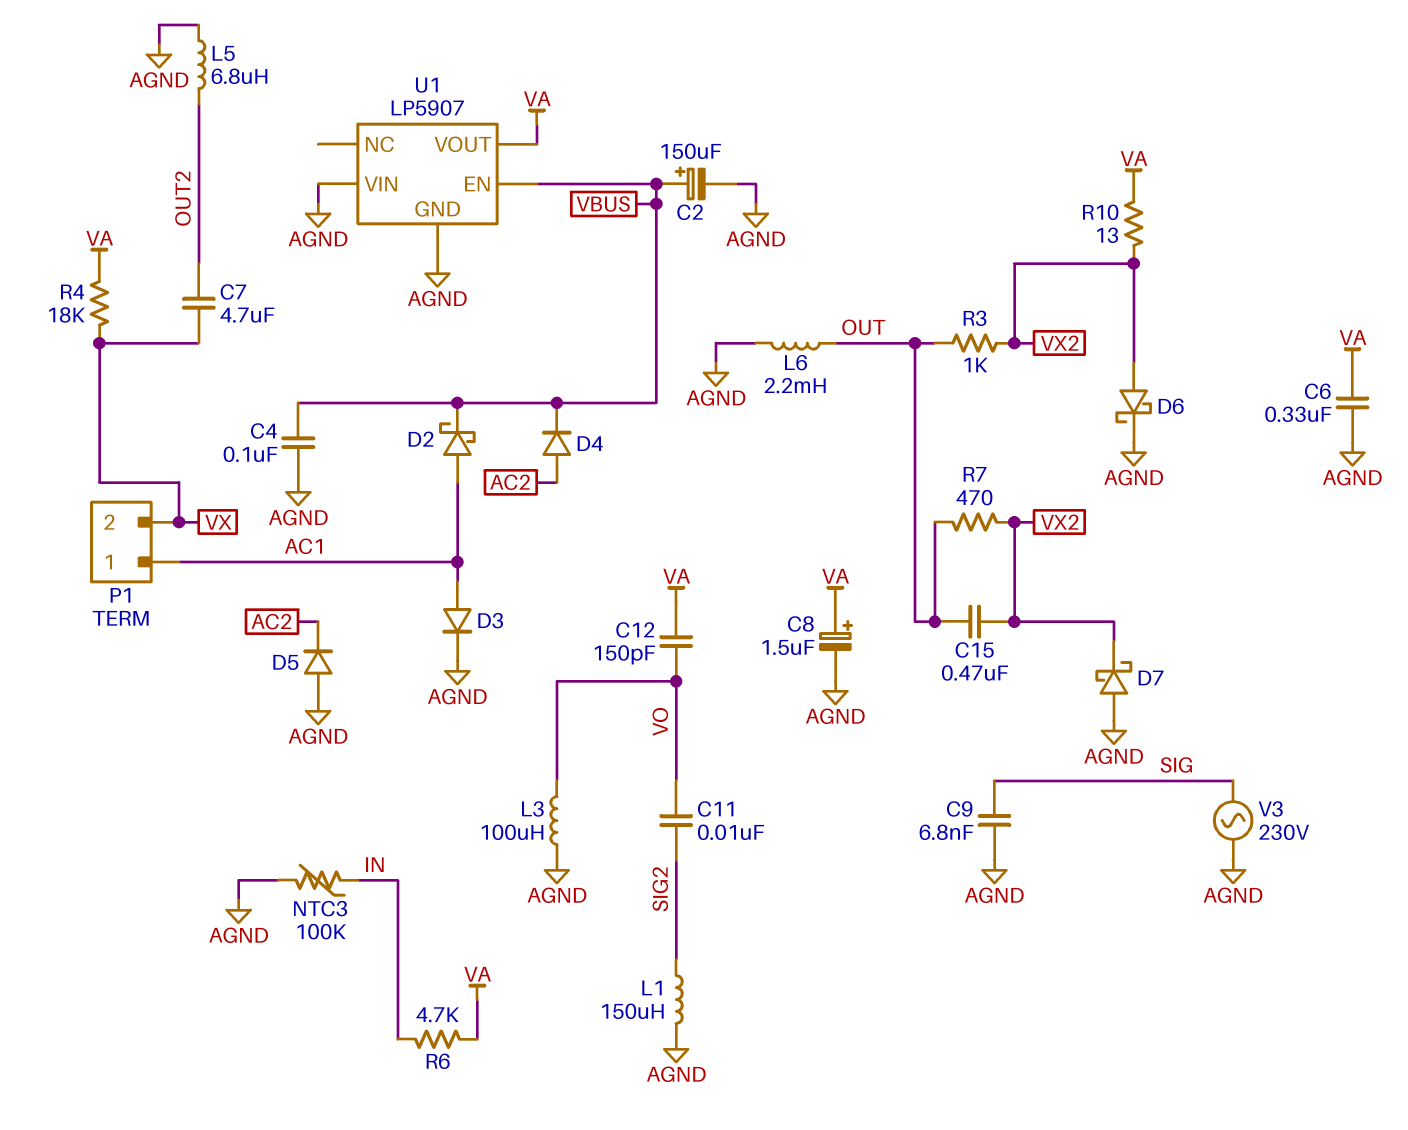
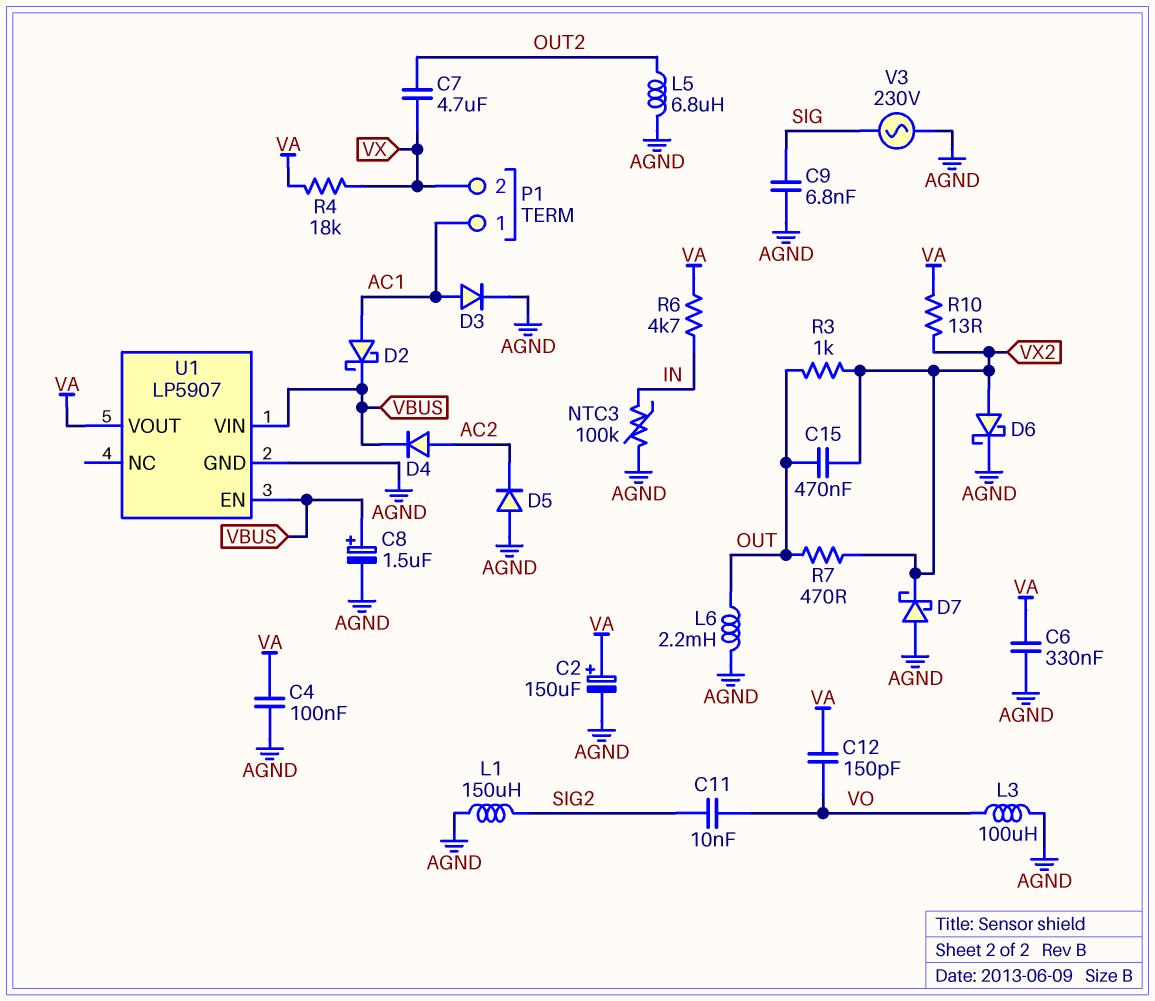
C2: 150uF (plus VBUS, minus AGND) -> 150uF (plus VA, minus AGND)
C4: 100nF (AGND, VBUS) -> 100nF (AGND, VA)
C8: 1.5uF (plus VA, minus AGND) -> 1.5uF (plus VBUS, minus AGND)
U1 pin VIN: AGND -> VBUS

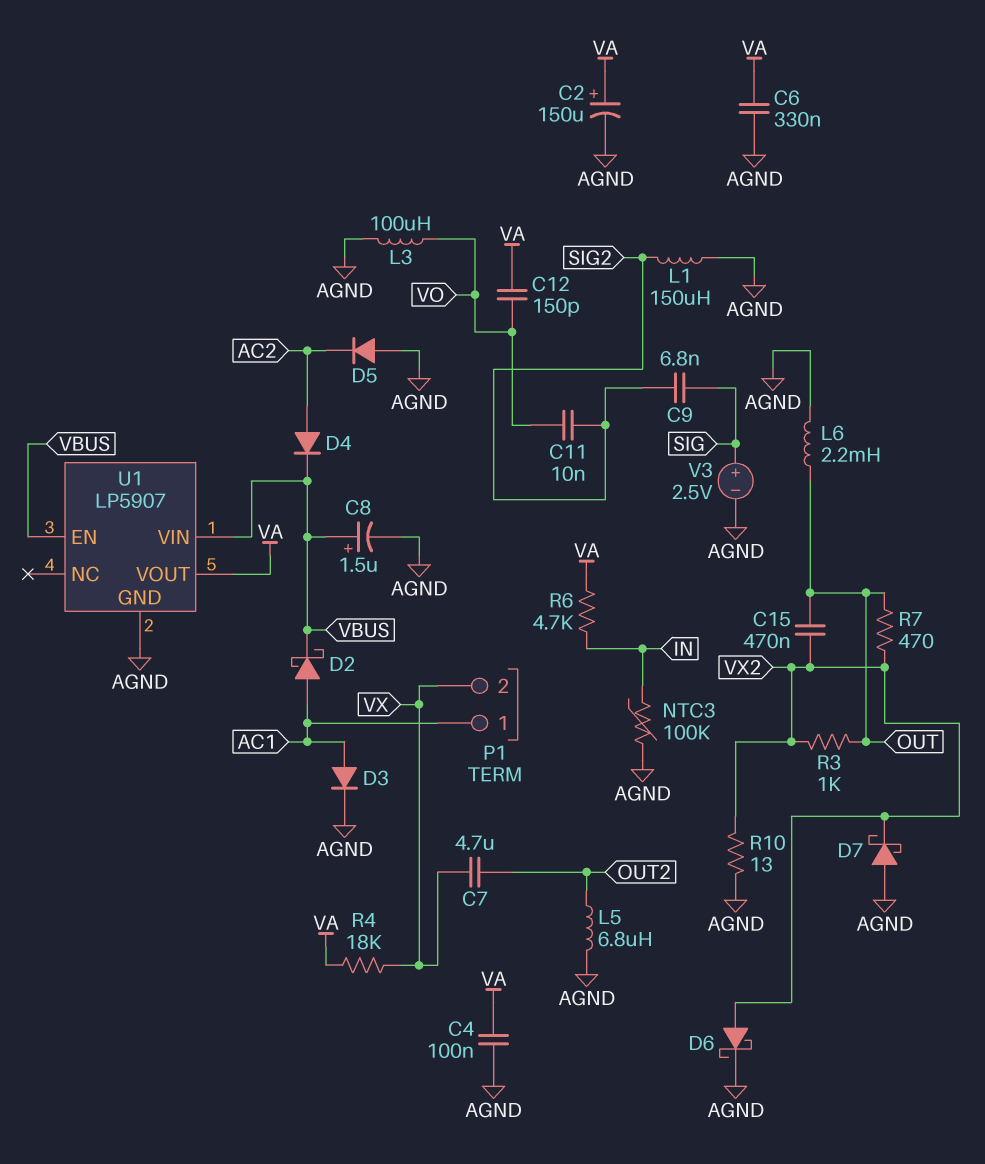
C9: 6.8nF (AGND, SIG) -> 6.8nF (SIG, SIG2)
R10: 13 (VA, VX2) -> 13 (AGND, VX2)
V3: AC 230V (AGND, SIG) -> 2.5V (plus SIG, minus AGND)

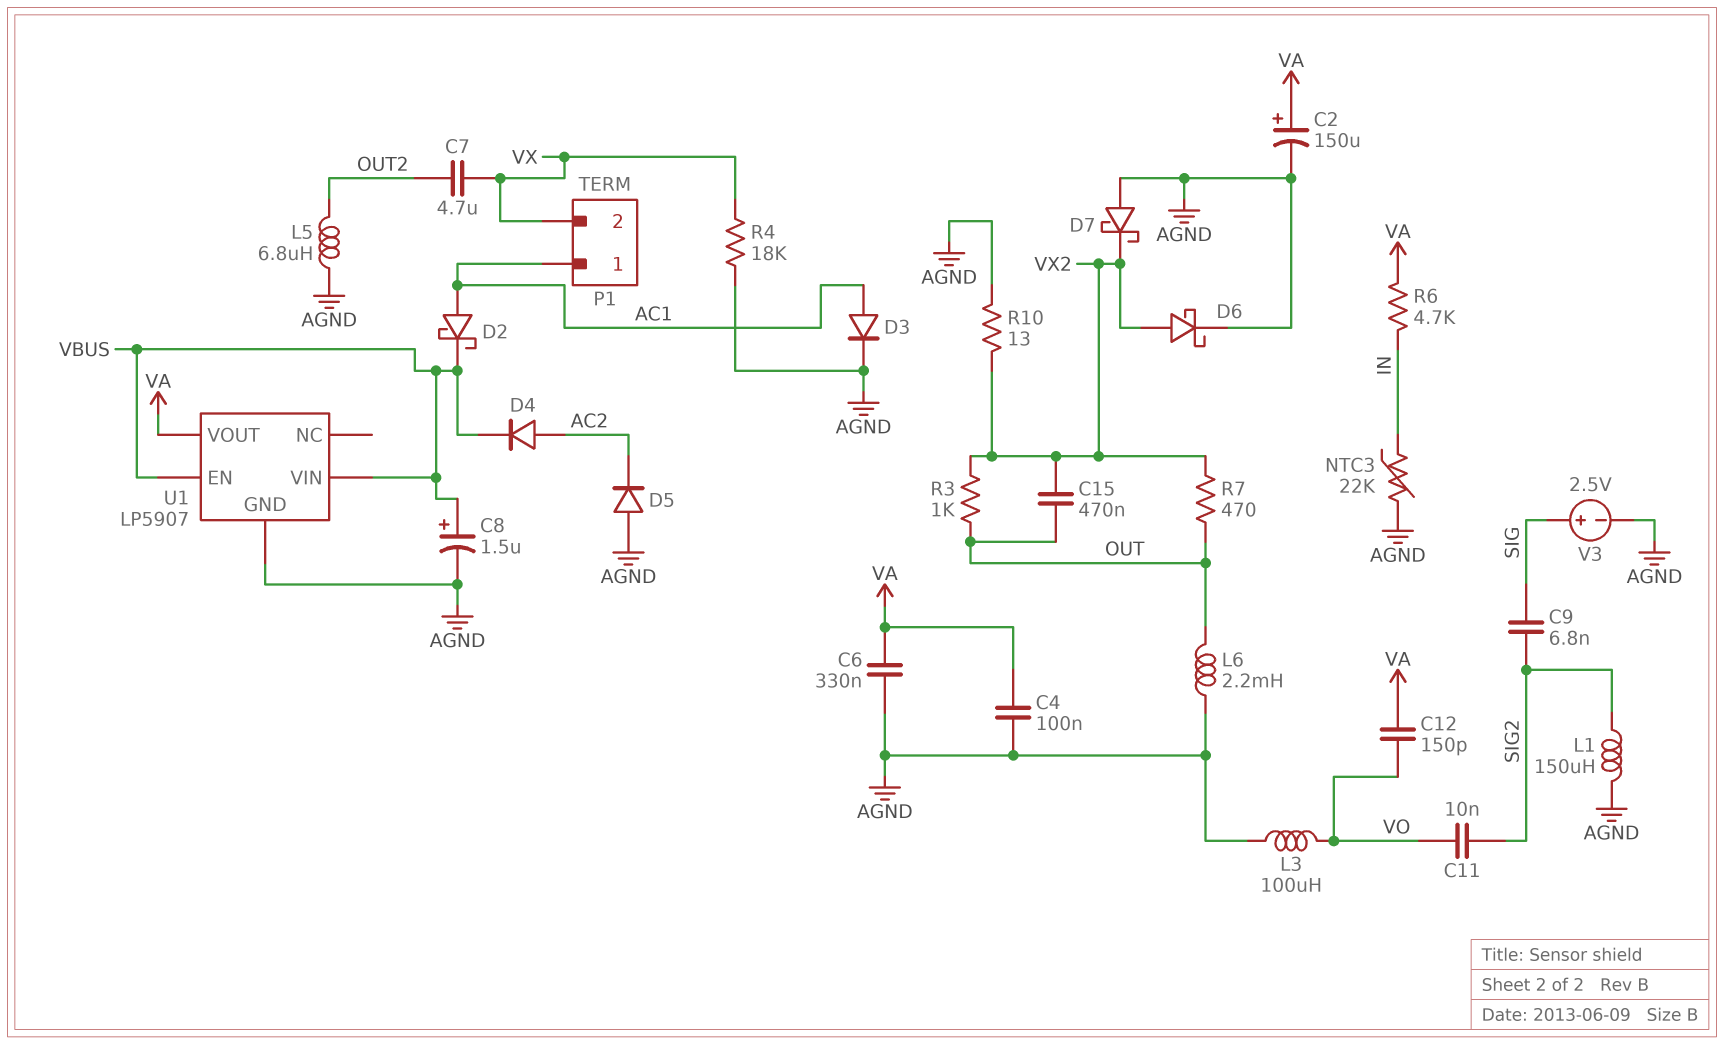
NTC3: 100k (AGND, IN) -> 22k (AGND, IN)
R4: 18k (VA, VX) -> 18k (AGND, VX)

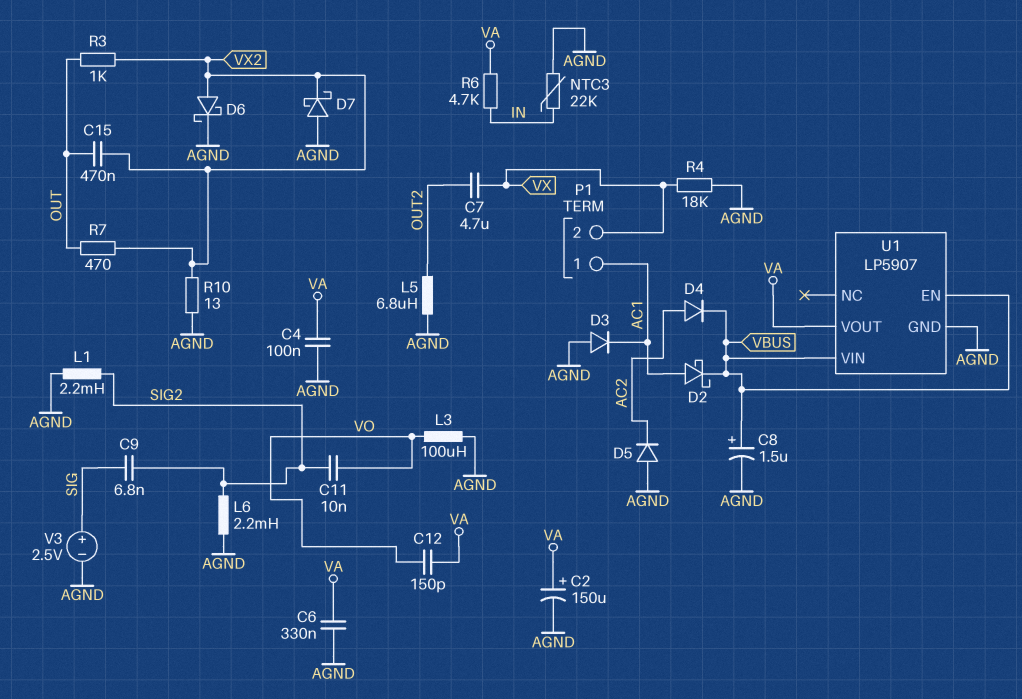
D3: diode (A AC1, K AGND) -> diode (A AGND, K AC1)
L1: 150uH (AGND, SIG2) -> 2.2mH (AGND, SIG2)
L6: 2.2mH (AGND, OUT) -> 2.2mH (AGND, SIG2)

